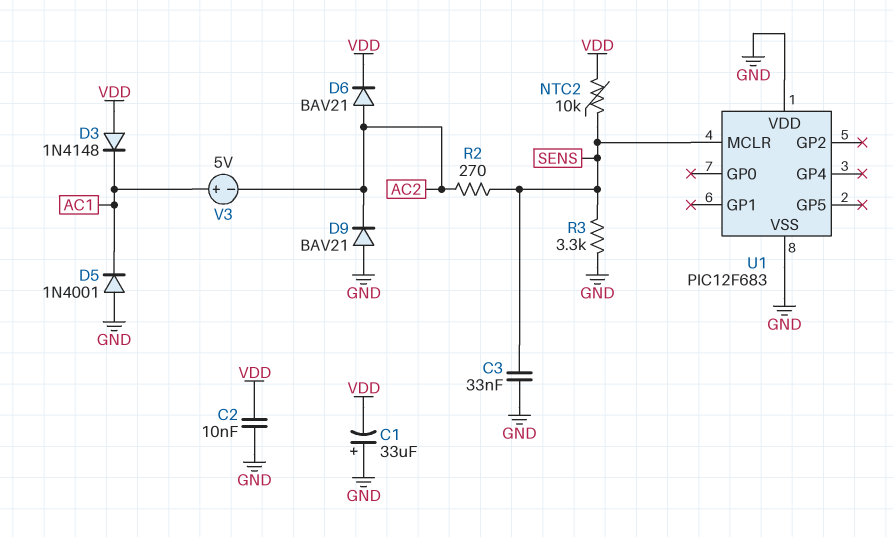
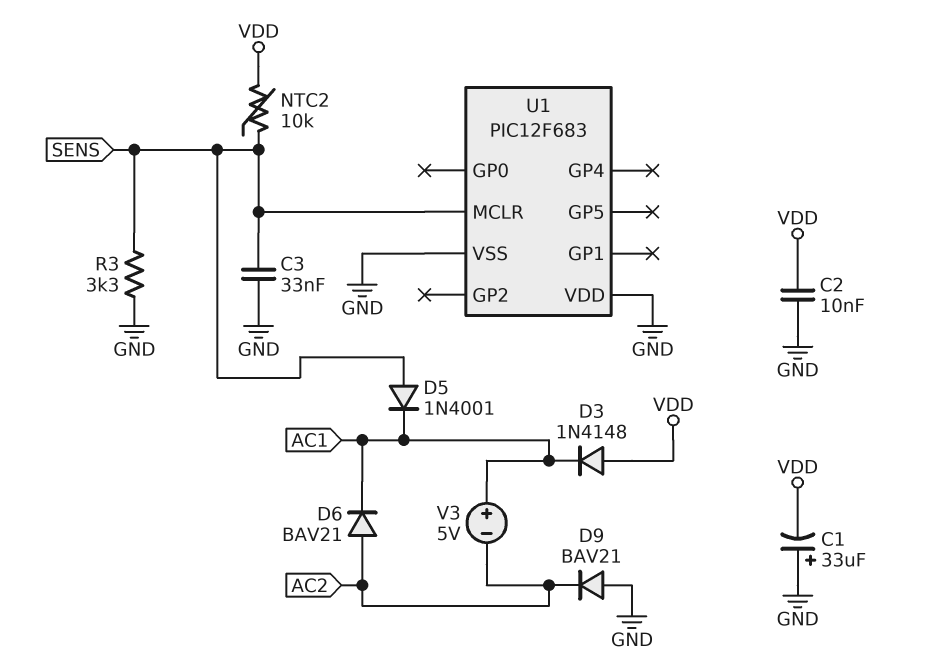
D5: diode 1N4001 (A GND, K AC1) -> diode 1N4001 (A SENS, K AC1)
D6: diode BAV21 (A AC2, K VDD) -> diode BAV21 (A AC2, K AC1)
R2: 270 (AC2, SENS) -> none

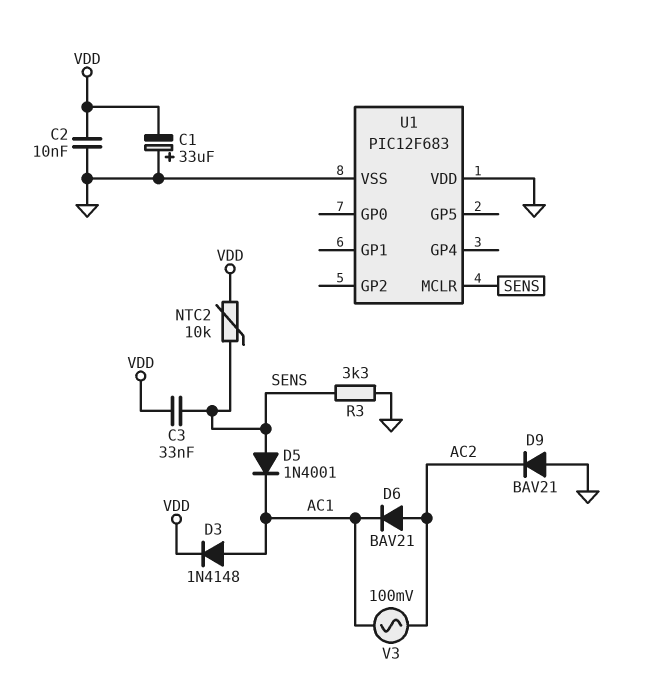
C3: 33nF (GND, SENS) -> 33nF (SENS, VDD)
D3: diode 1N4148 (A VDD, K AC1) -> diode 1N4148 (A AC1, K VDD)
V3: 5V (plus AC1, minus AC2) -> AC 100mV (AC1, AC2)

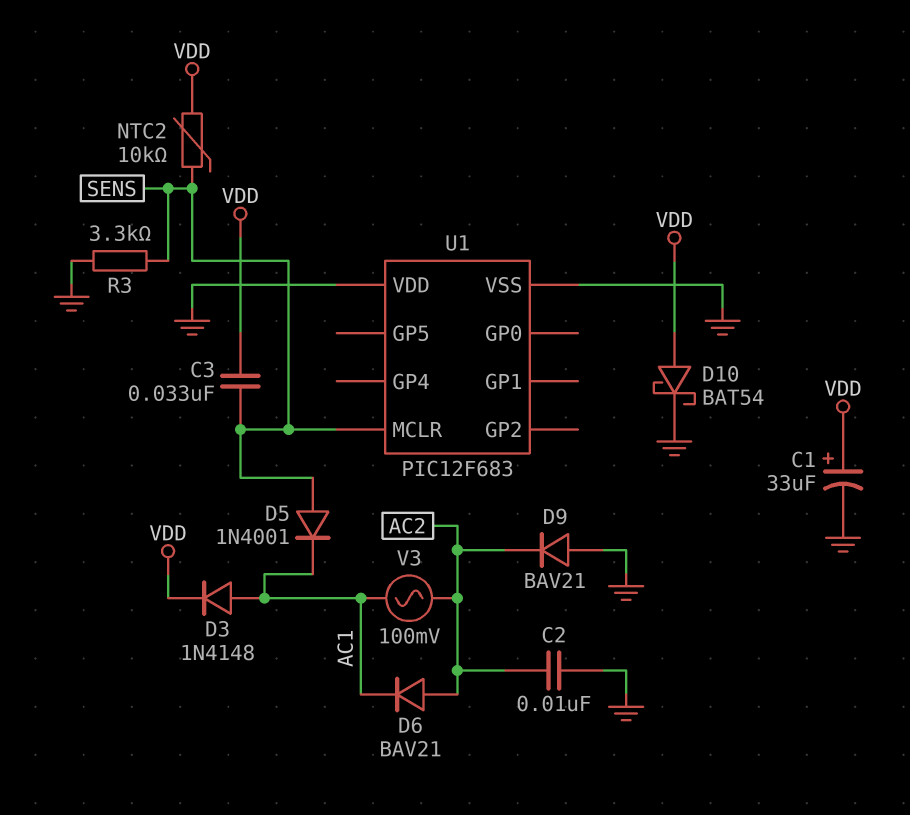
C1: 33uF (plus GND, minus VDD) -> 33uF (plus VDD, minus GND)
C2: 10nF (GND, VDD) -> 10nF (AC2, GND)
D10: none -> schottky BAT54 (A VDD, K GND)

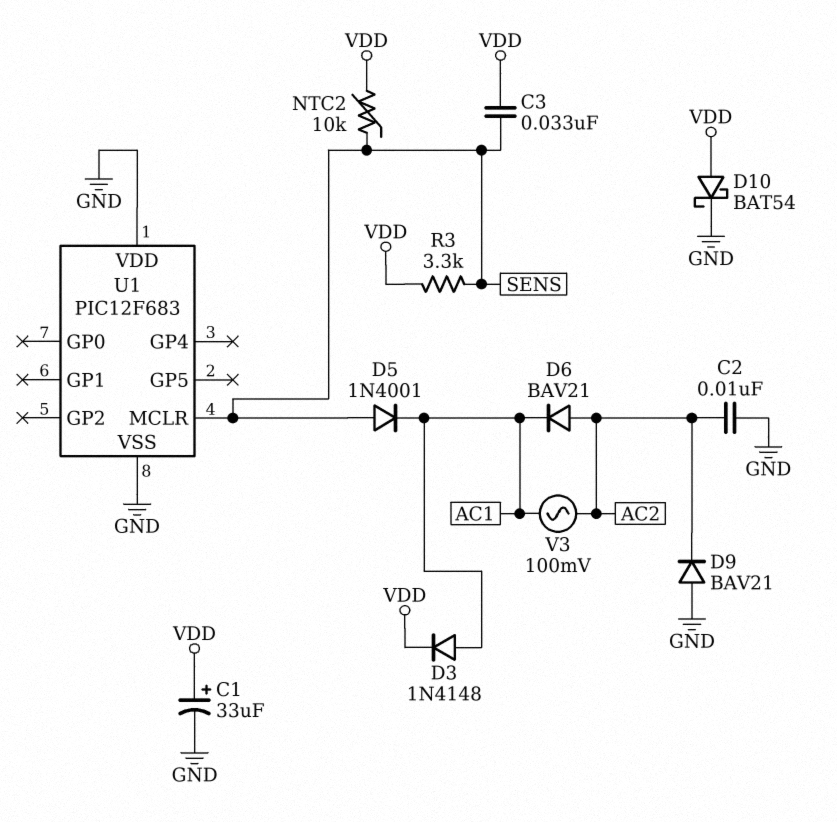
R3: 3.3k (GND, SENS) -> 3.3k (SENS, VDD)

